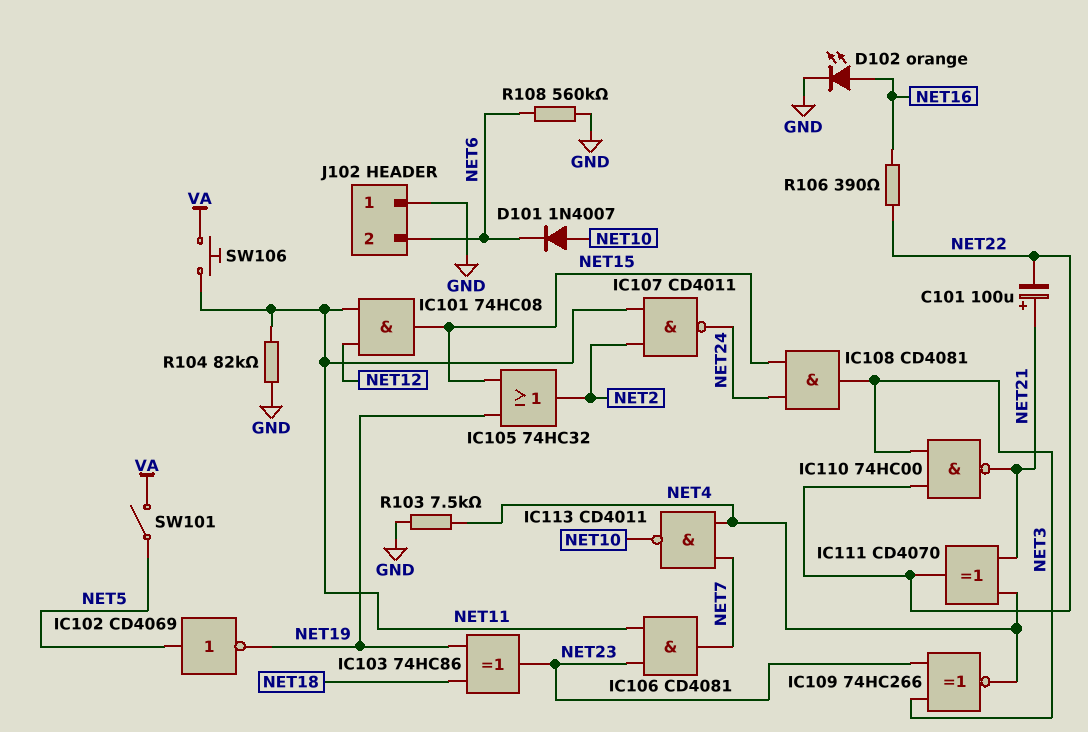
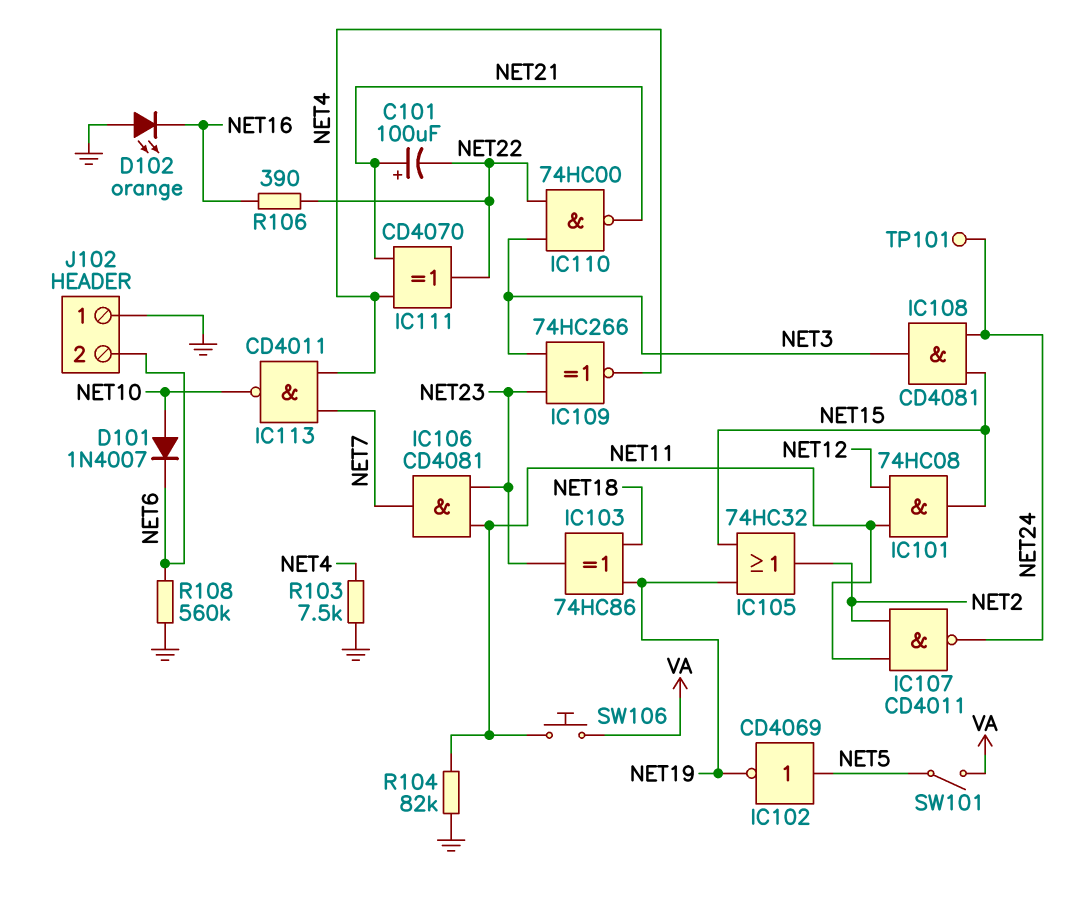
D102: LED orange (A NET16, K GND) -> LED orange (A GND, K NET16)
TP101: none -> test point (NET24)

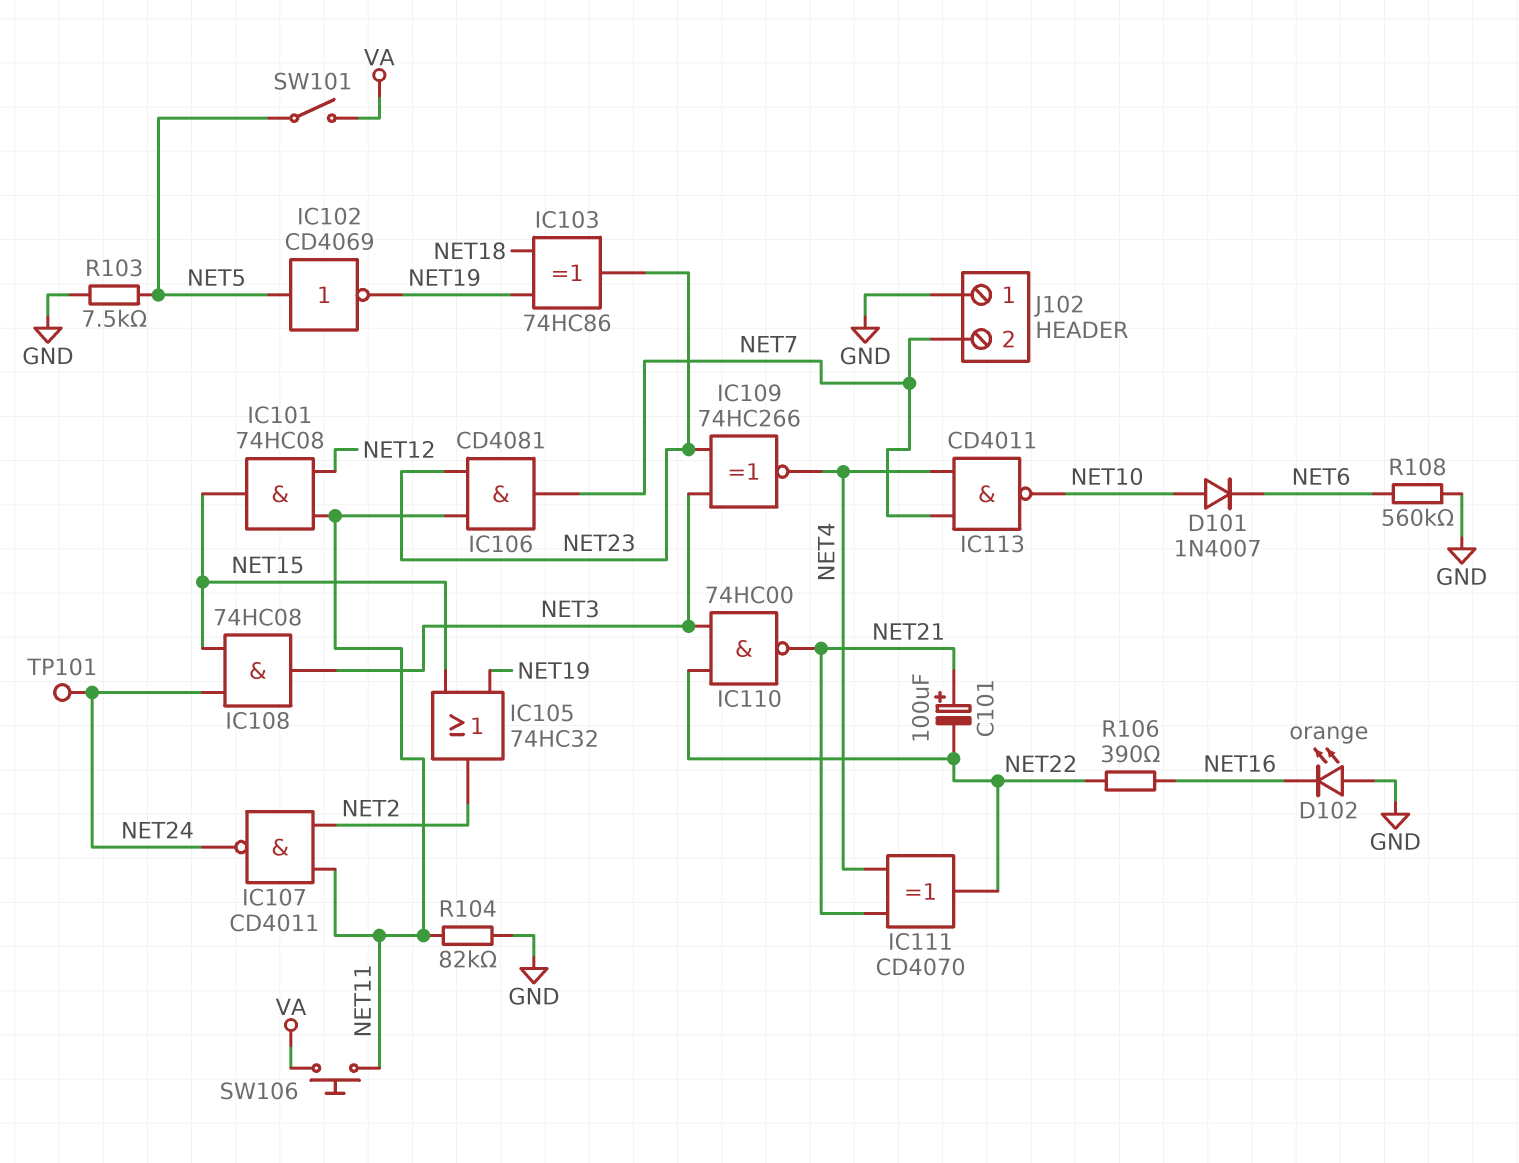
IC108: AND CD4081 (in NET15, in NET24, out NET3) -> AND 74HC08 (in NET15, in NET24, out NET3)
J102 pin 2: NET6 -> NET7
R103: 7.5k (GND, NET4) -> 7.5k (GND, NET5)

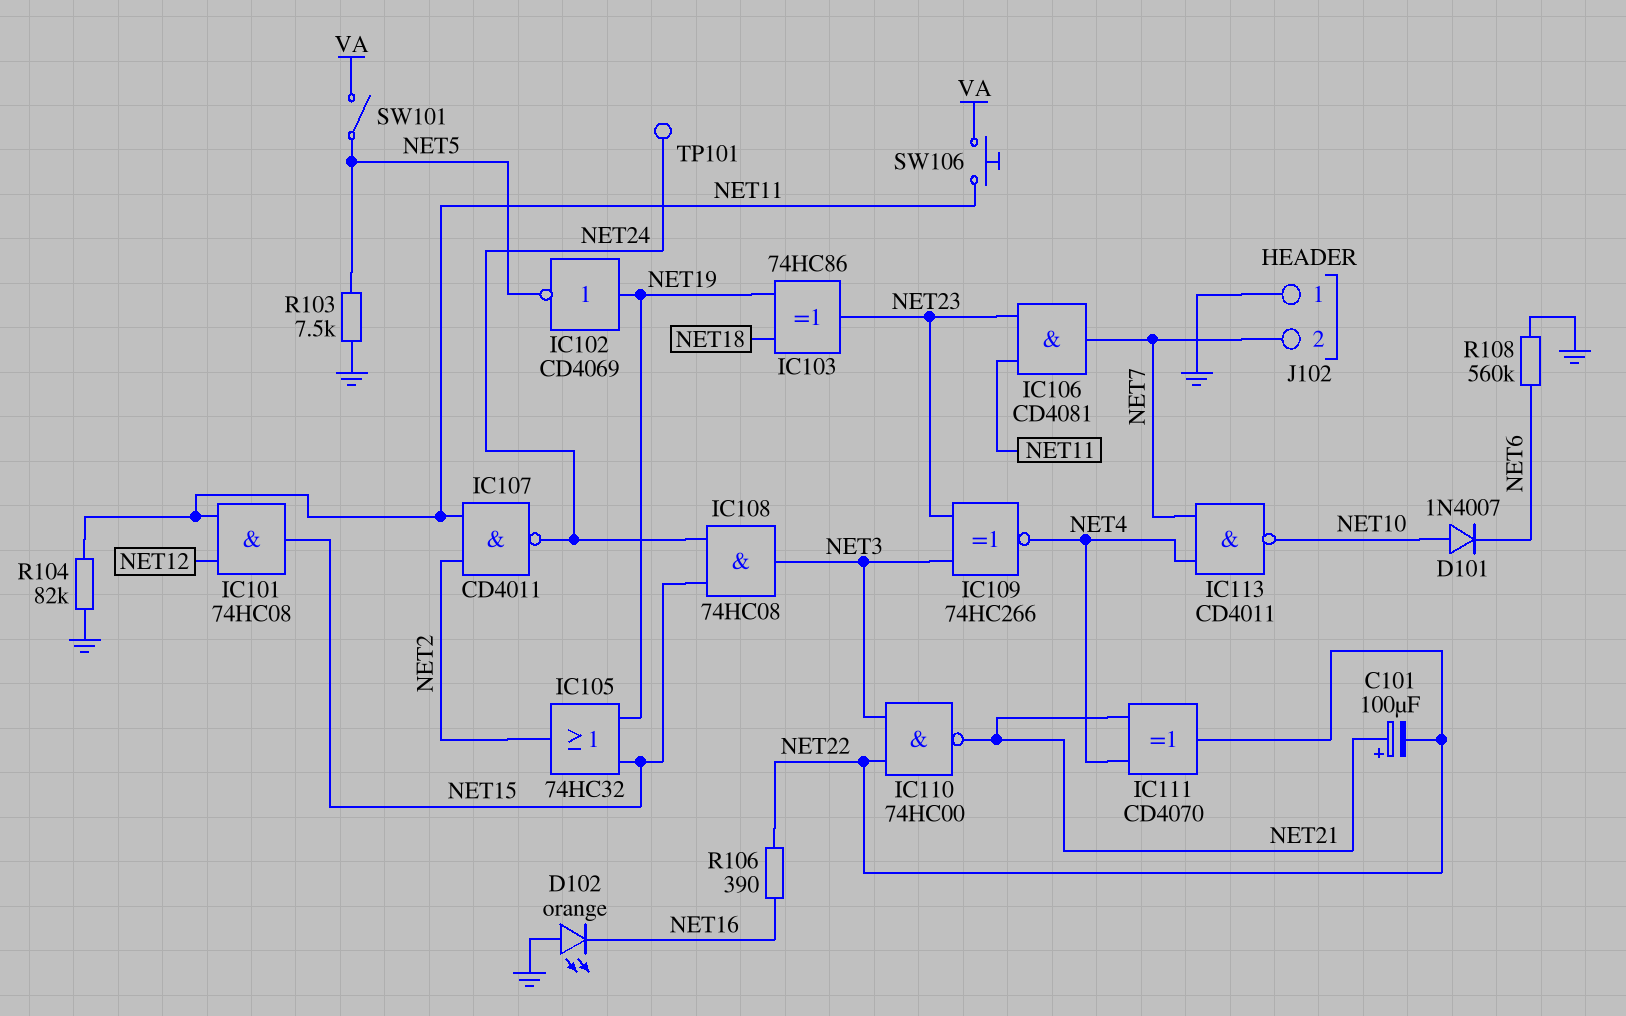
IC102: NOT CD4069 (in NET5, out NET19) -> NOT CD4069 (in NET19, out NET5)

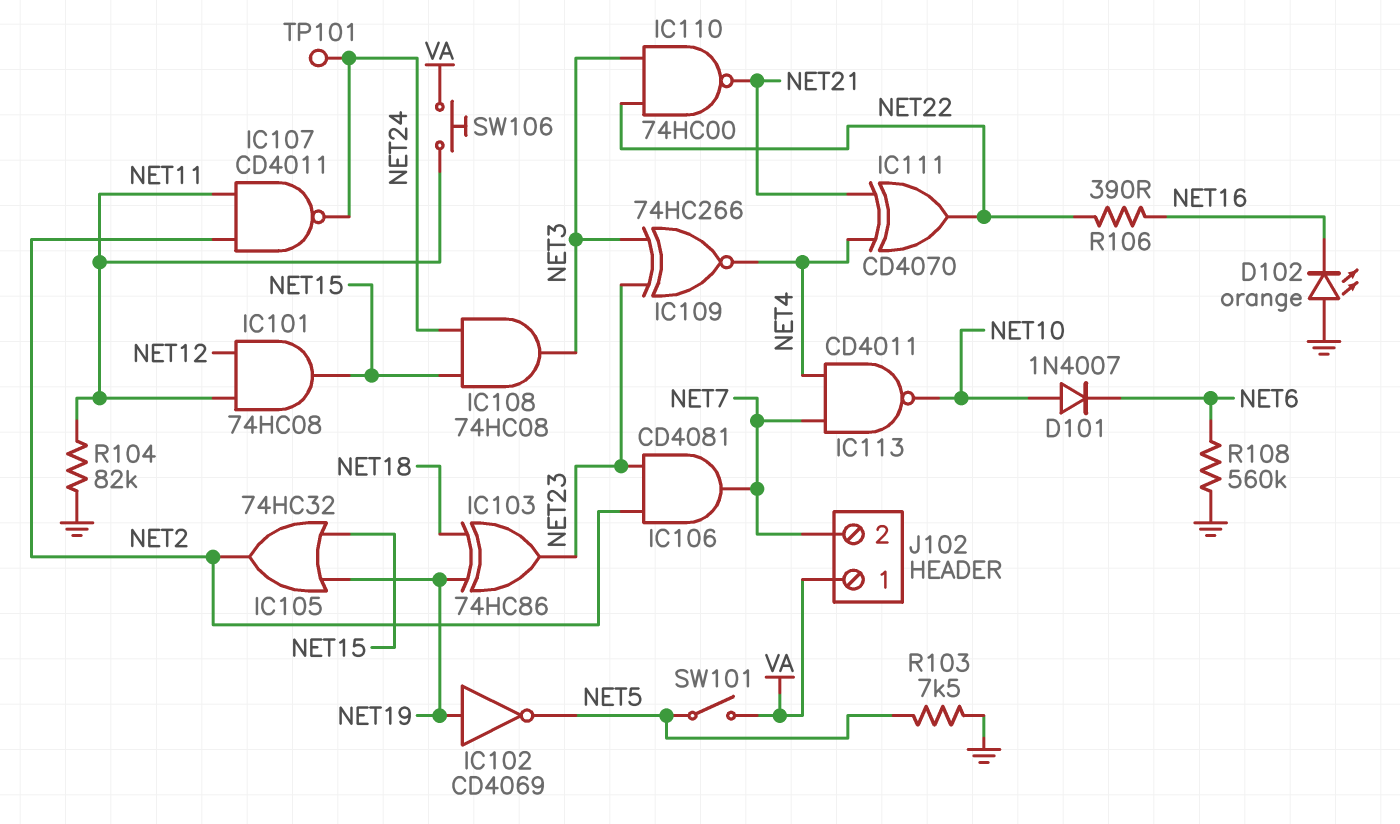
C101: 100uF (plus NET21, minus NET22) -> none
IC106: AND CD4081 (in NET11, in NET23, out NET7) -> AND CD4081 (in NET2, in NET23, out NET7)
J102 pin 1: GND -> VA

